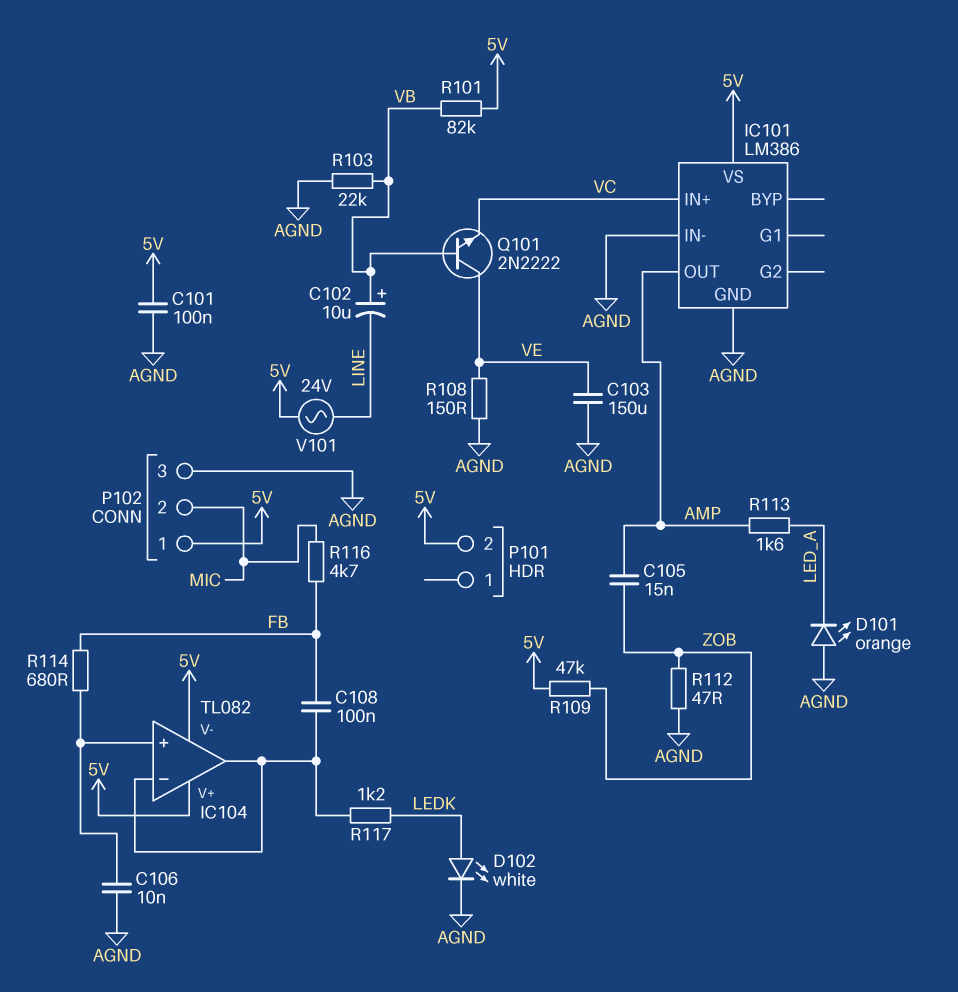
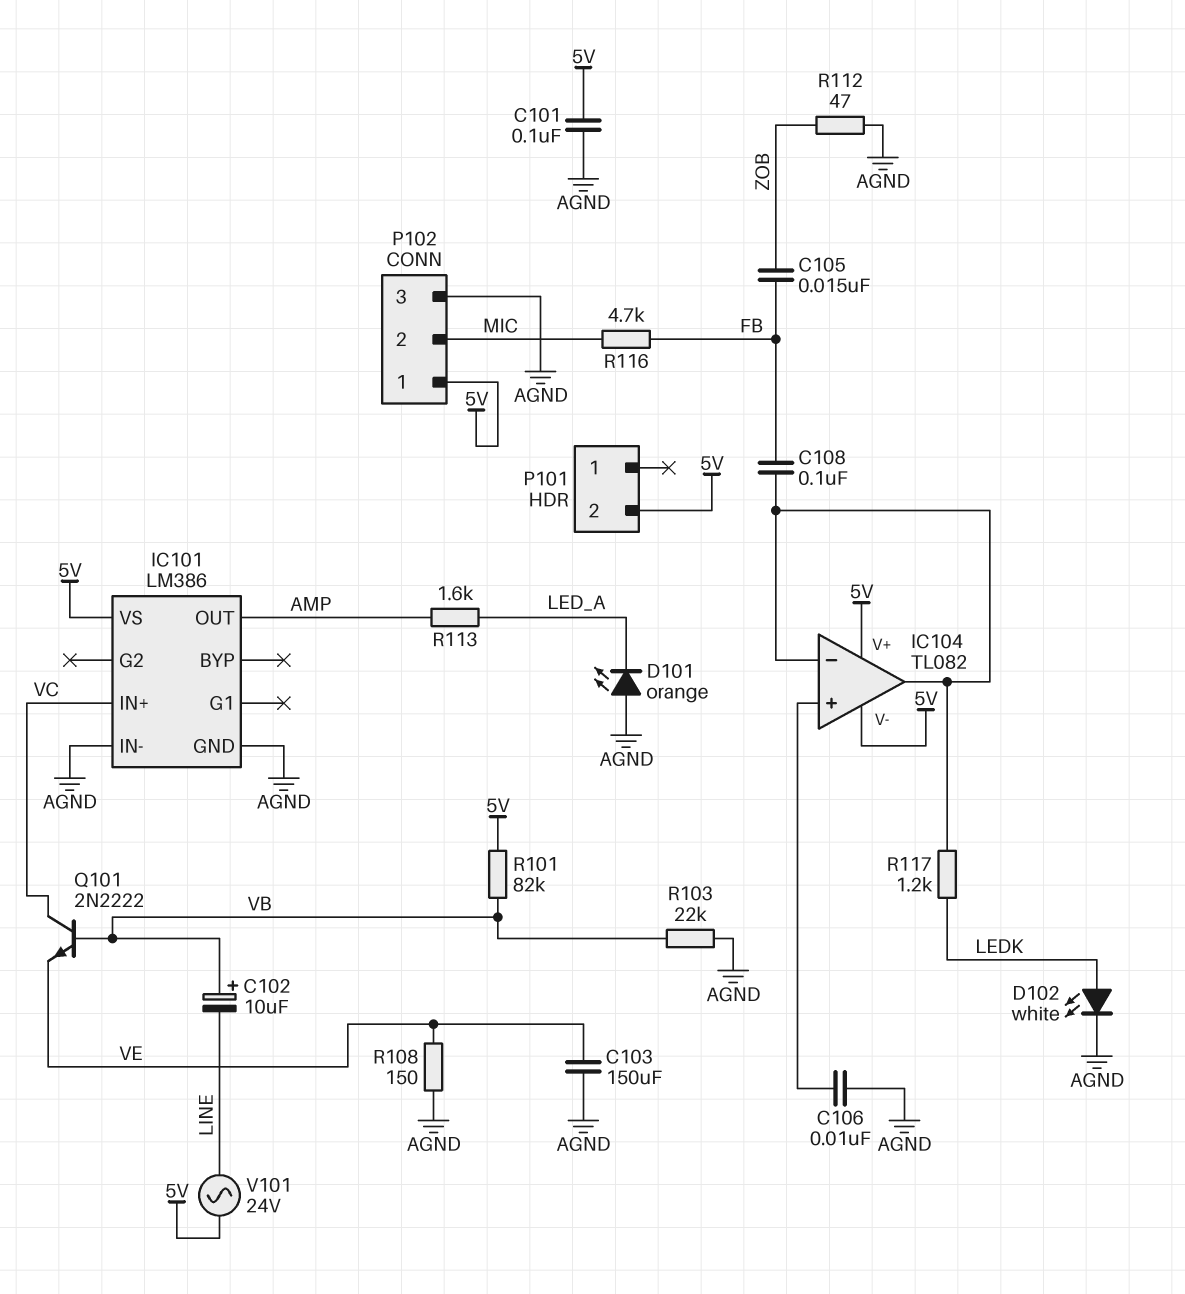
C105: 15nF (AMP, ZOB) -> 15nF (FB, ZOB)
Q101: NPN 2N2222 (B VB, C VE, E VC) -> NPN 2N2222 (B VB, C VC, E VE)
R109: 47k (5V, ZOB) -> none
R114: 680 (FB, IC104/in+) -> none

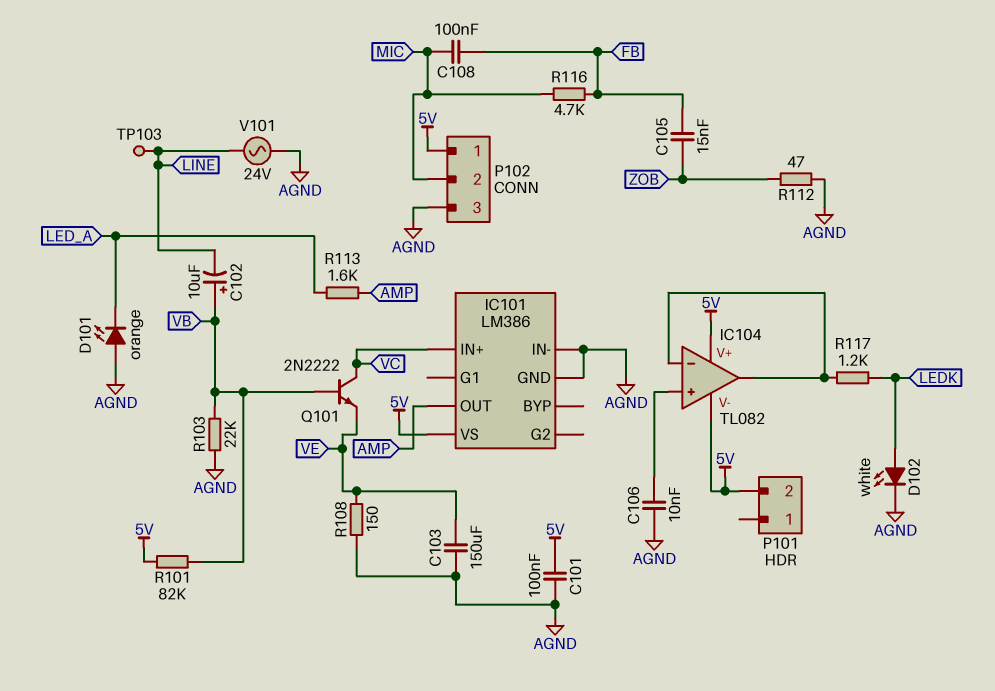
C108: 100nF (FB, IC104/in-) -> 100nF (FB, MIC)
TP103: none -> test point (LINE)
V101: AC 24V (5V, LINE) -> AC 24V (AGND, LINE)

